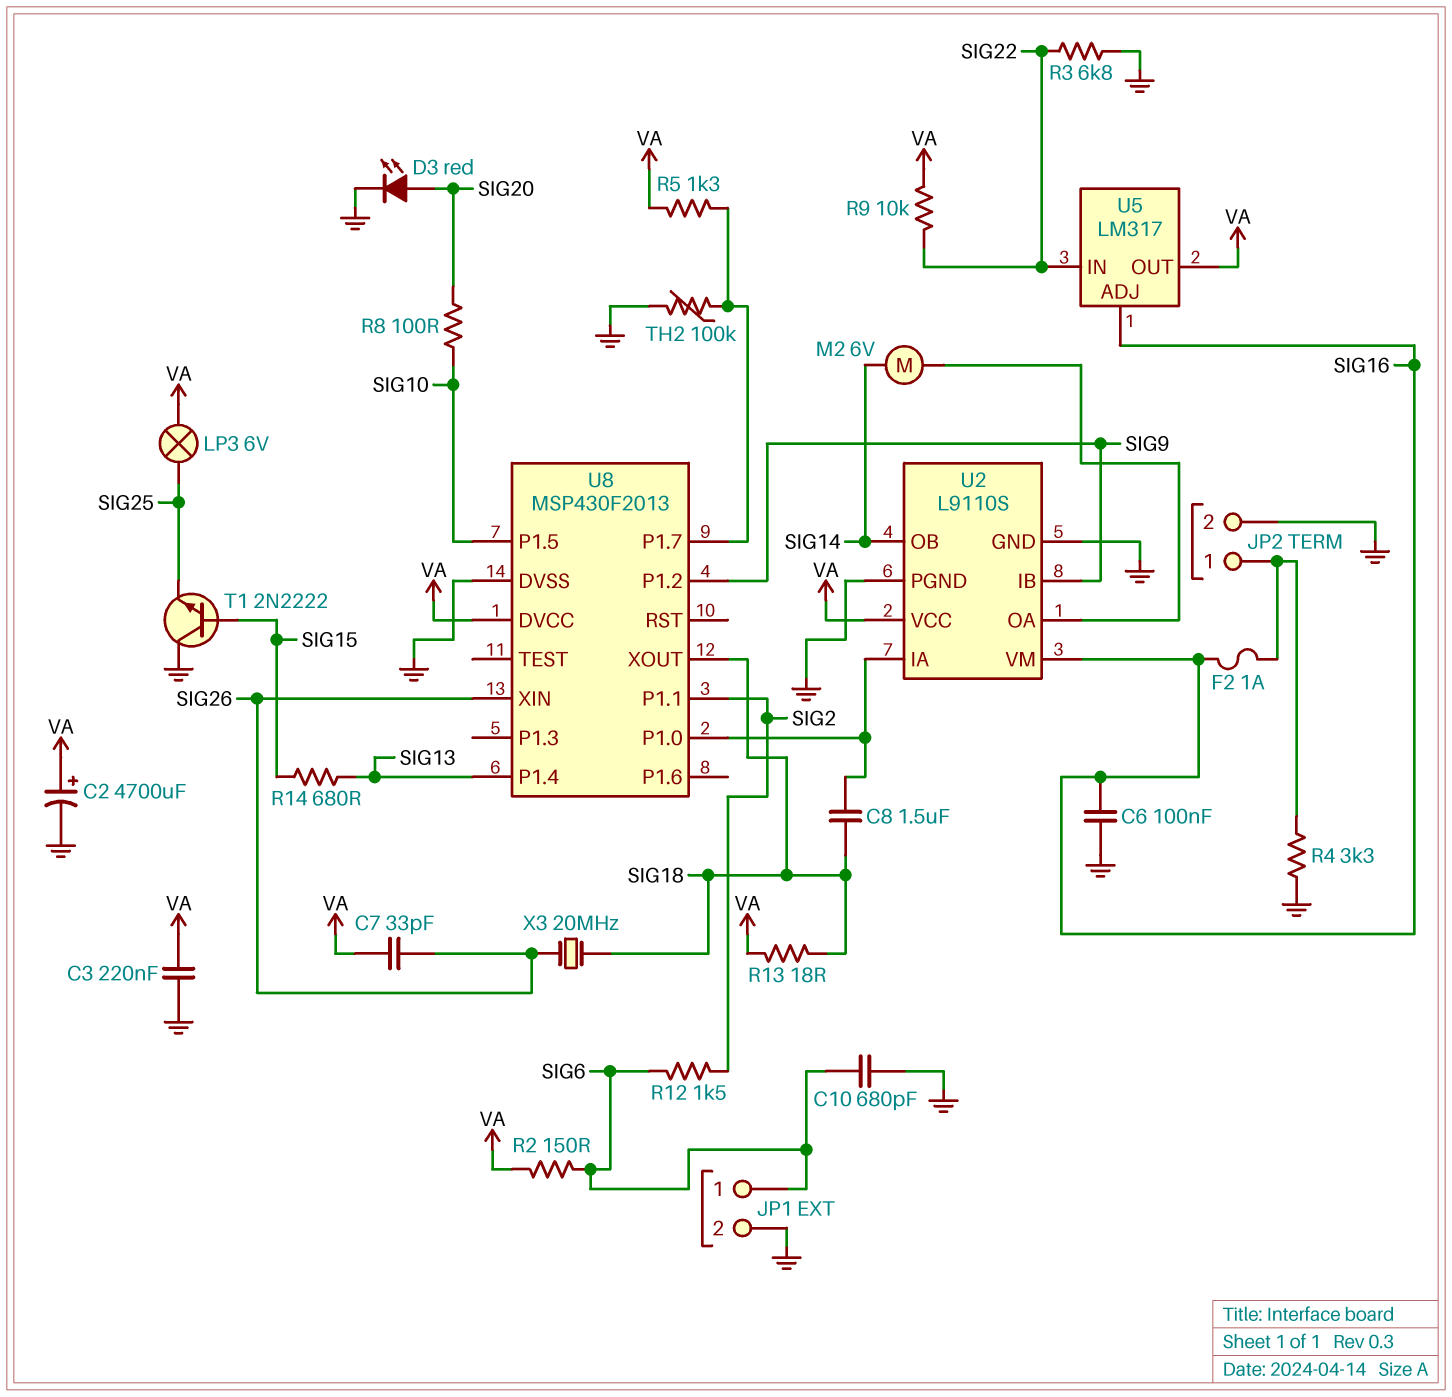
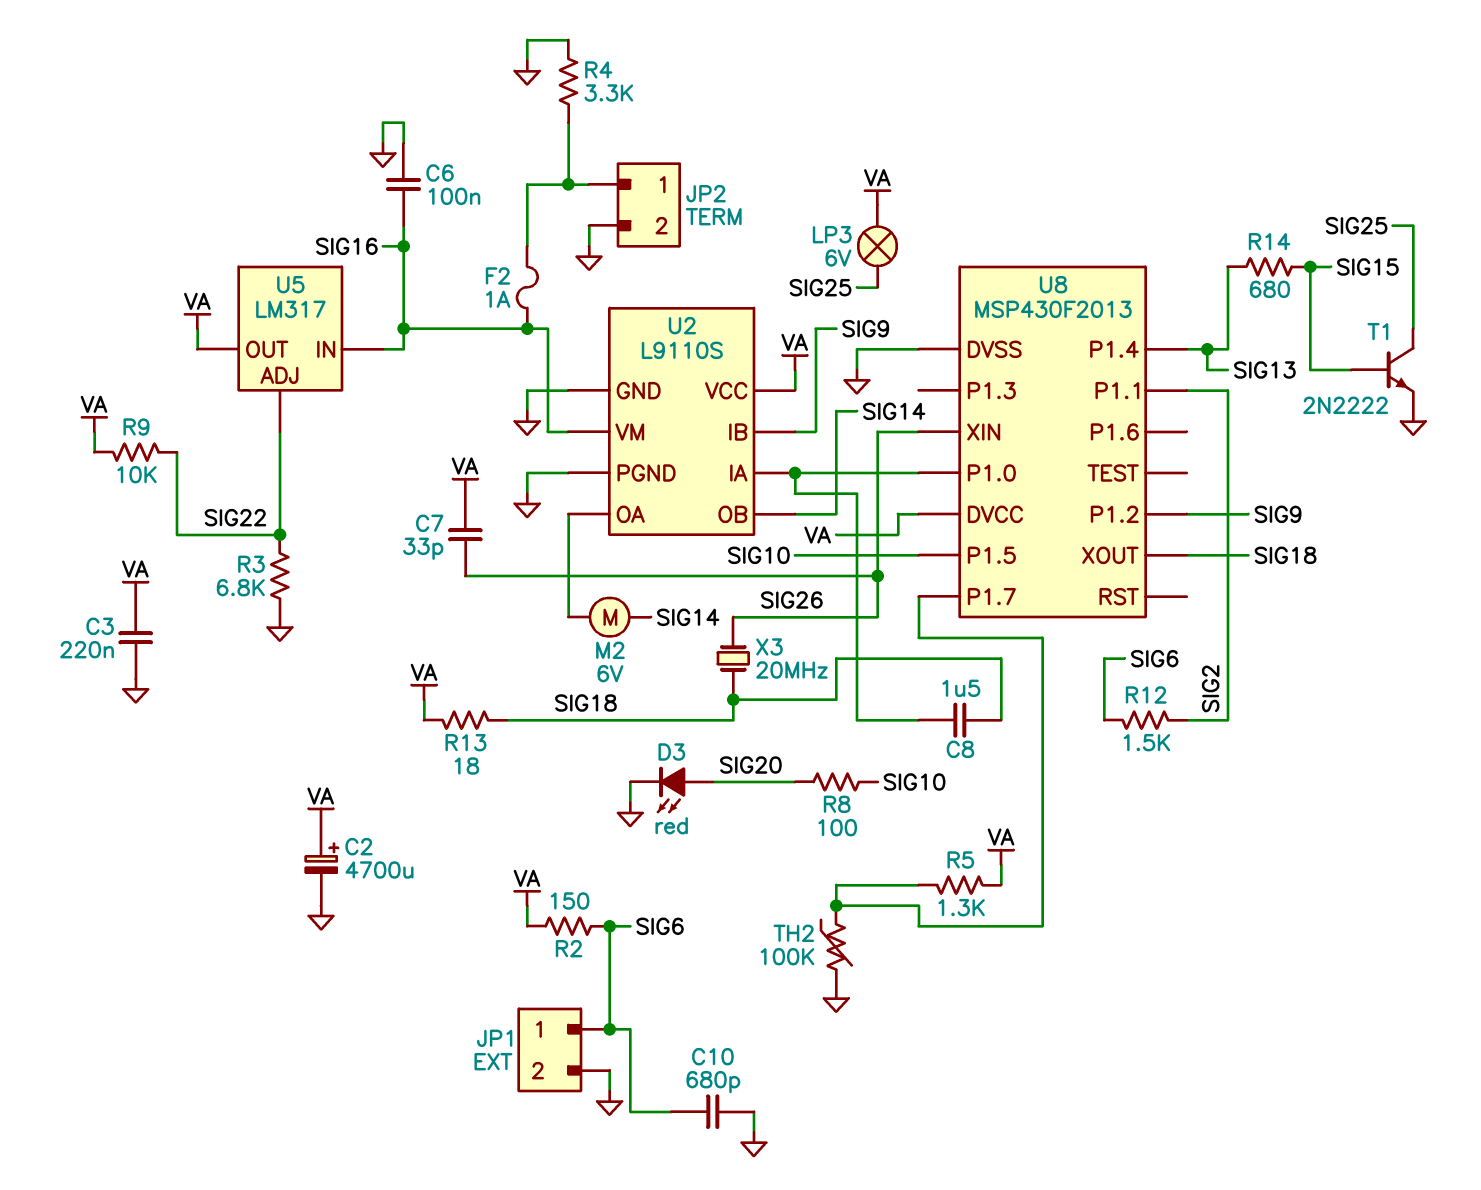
T1: NPN 2N2222 (B SIG15, C GND, E SIG25) -> NPN 2N2222 (B SIG15, C SIG25, E GND)
U5 pin ADJ: SIG16 -> SIG22
U5 pin IN: SIG22 -> SIG16

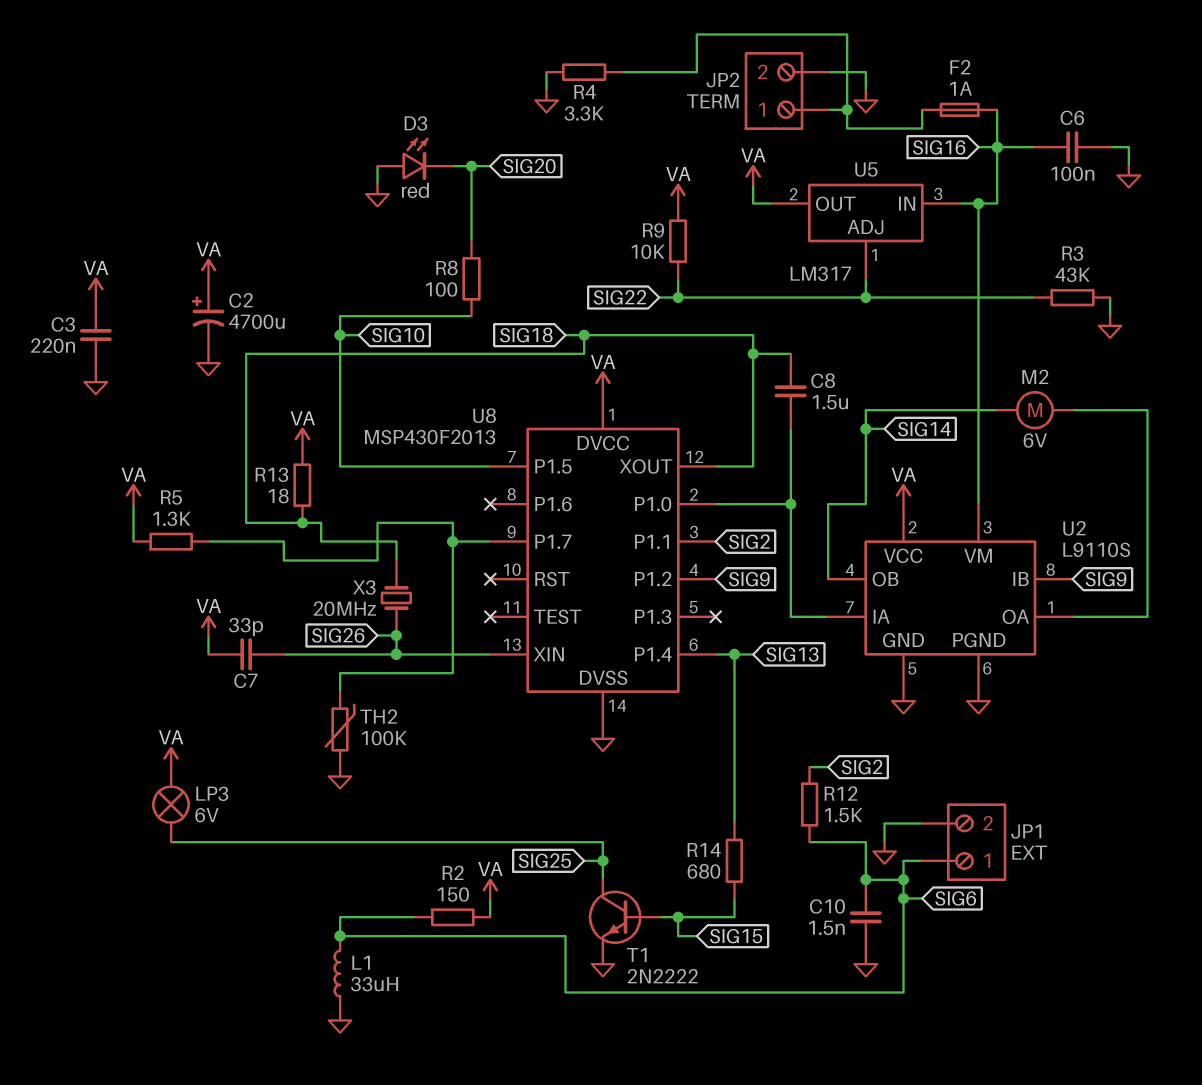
C10: 680pF (GND, SIG6) -> 1.5nF (GND, SIG6)
D3: LED red (A SIG20, K GND) -> LED red (A GND, K SIG20)
L1: none -> 33uH (GND, SIG6)
R3: 6.8k (GND, SIG22) -> 43k (GND, SIG22)

